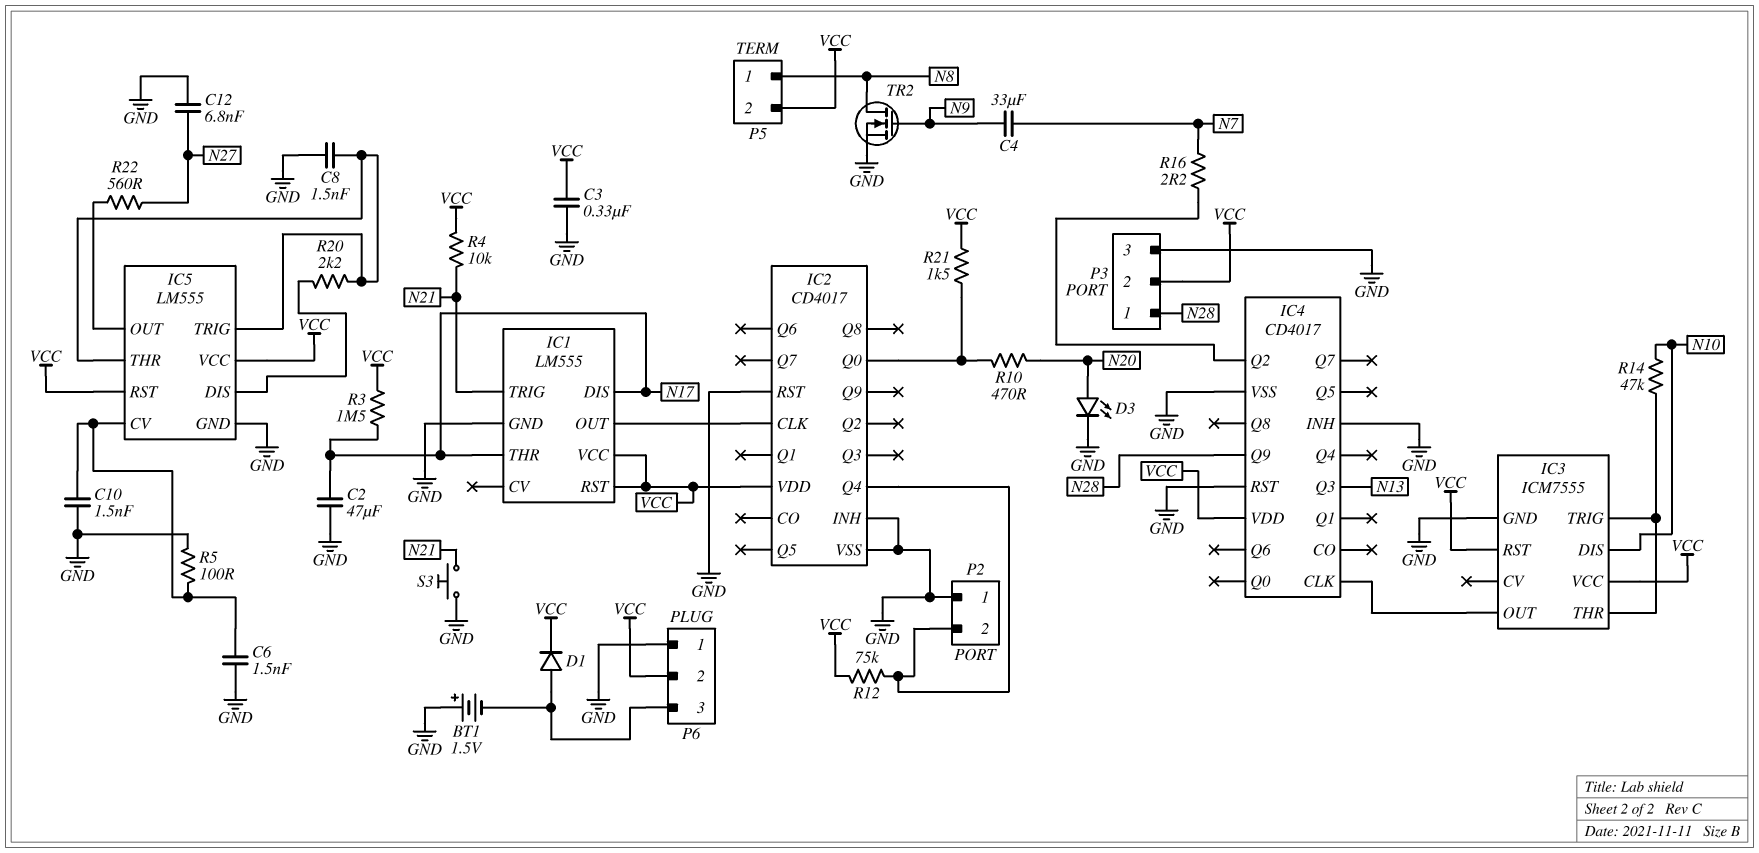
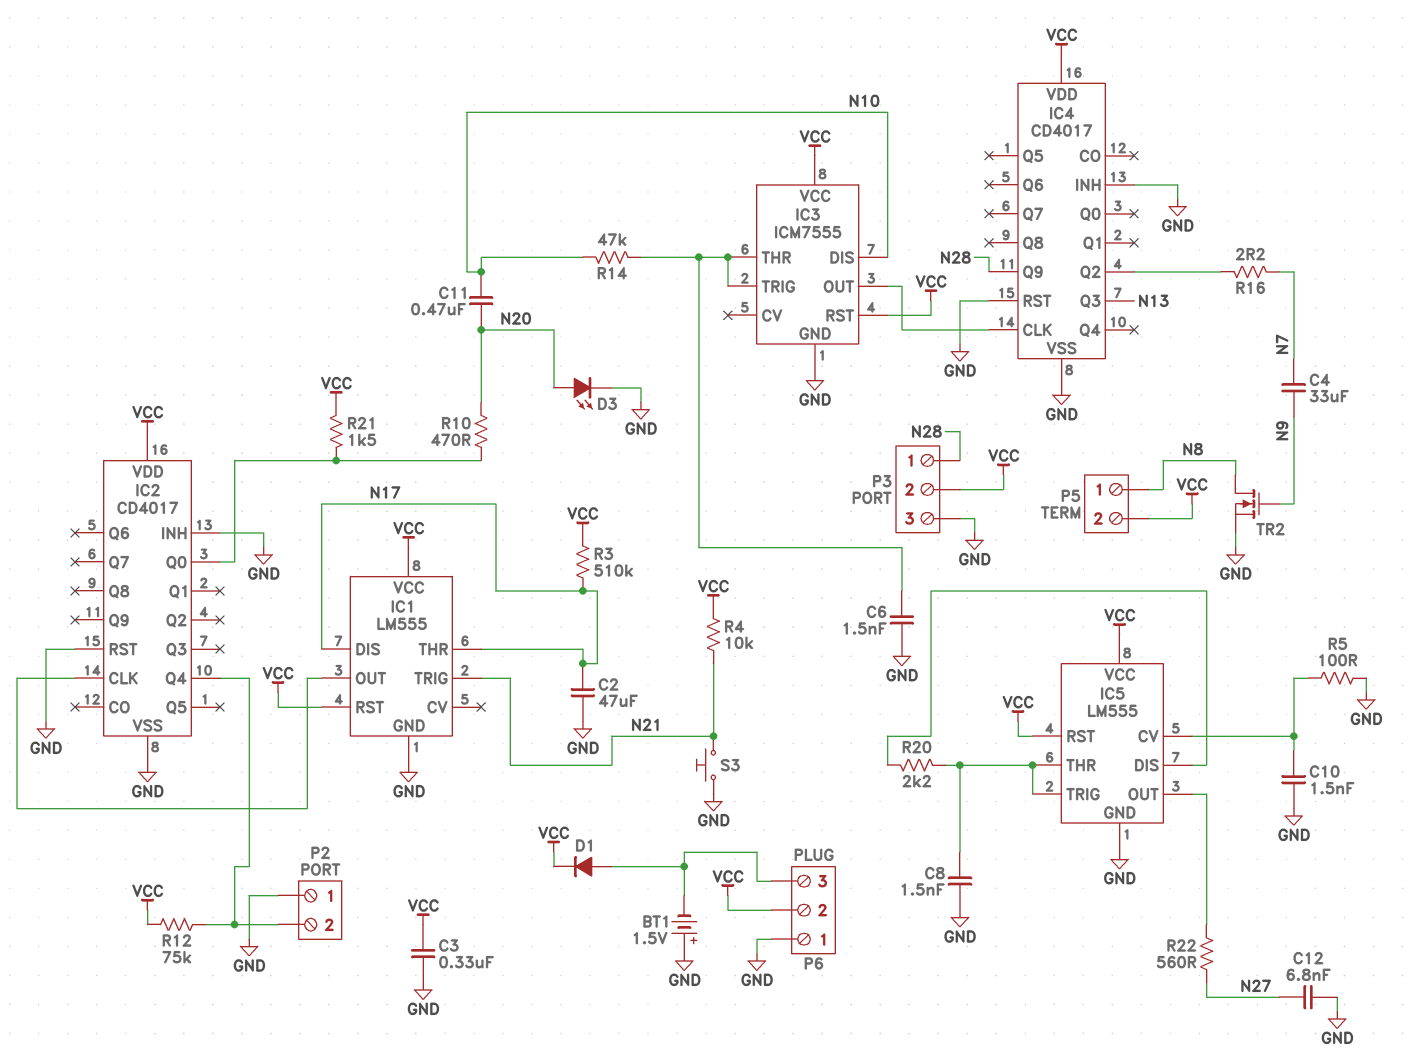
C6: 1.5nF (GND, IC5/CV) -> 1.5nF (GND, IC3/THR)
C11: none -> 470nF (N10, N20)
R3: 1.5M (N17, VCC) -> 510k (N17, VCC)

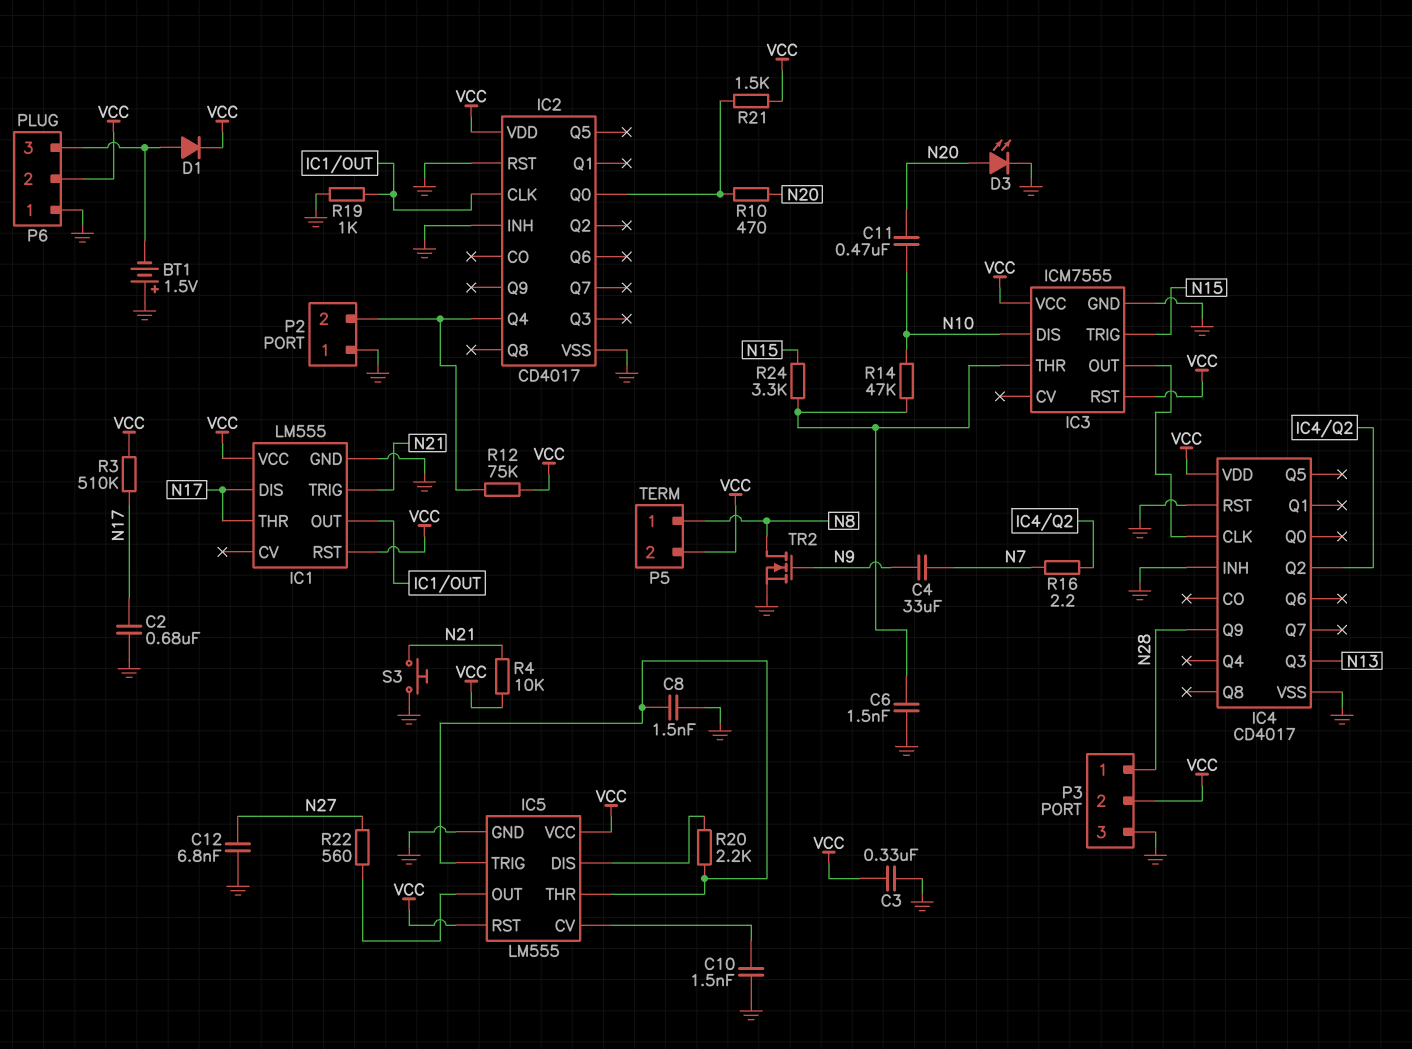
C2: 47uF (GND, N17) -> 680nF (GND, N17)
IC3 pin TRIG: IC3/THR -> N15
R5: 100 (GND, IC5/CV) -> none
R19: none -> 1k (GND, IC1/OUT)
R24: none -> 3.3k (IC3/THR, N15)

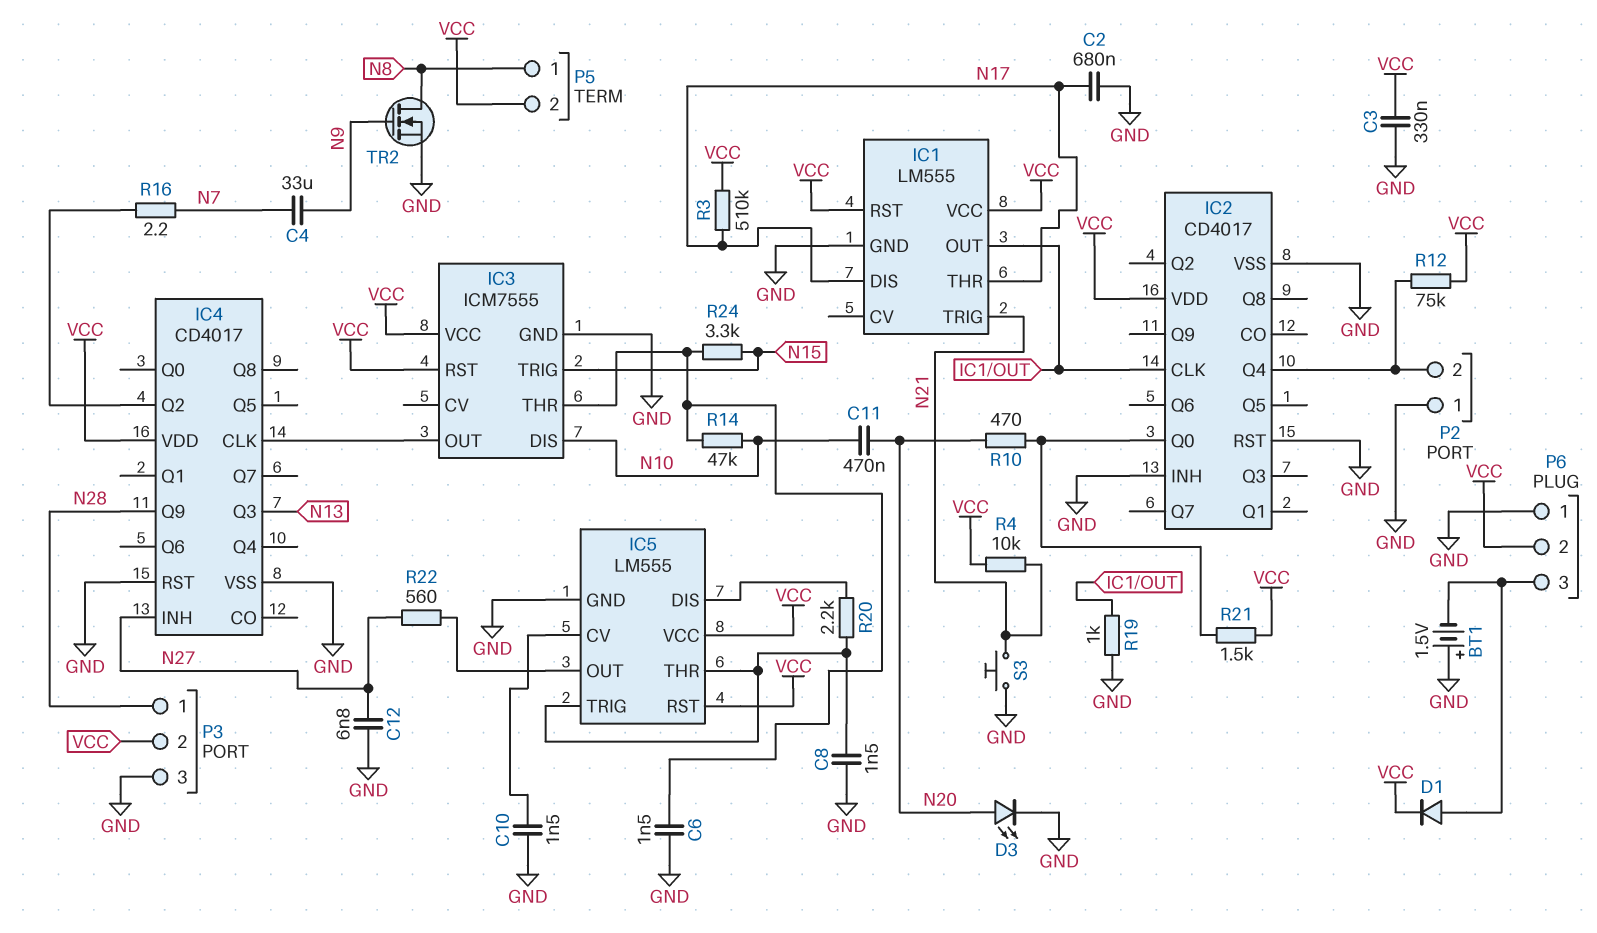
IC4 pin INH: GND -> N27

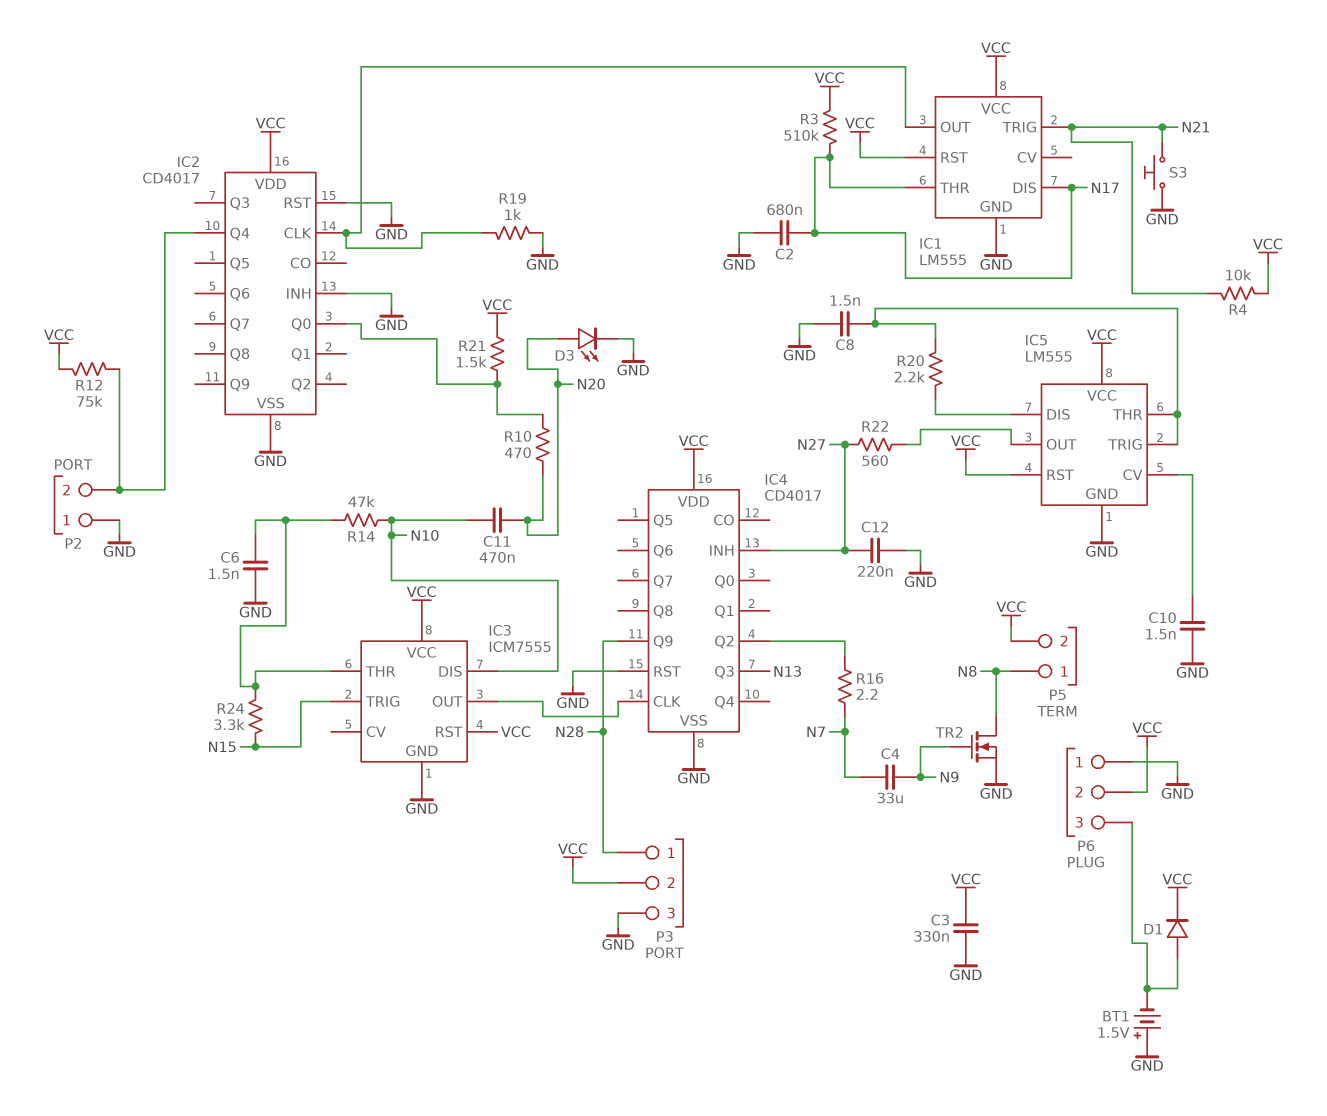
C12: 6.8nF (GND, N27) -> 220nF (GND, N27)

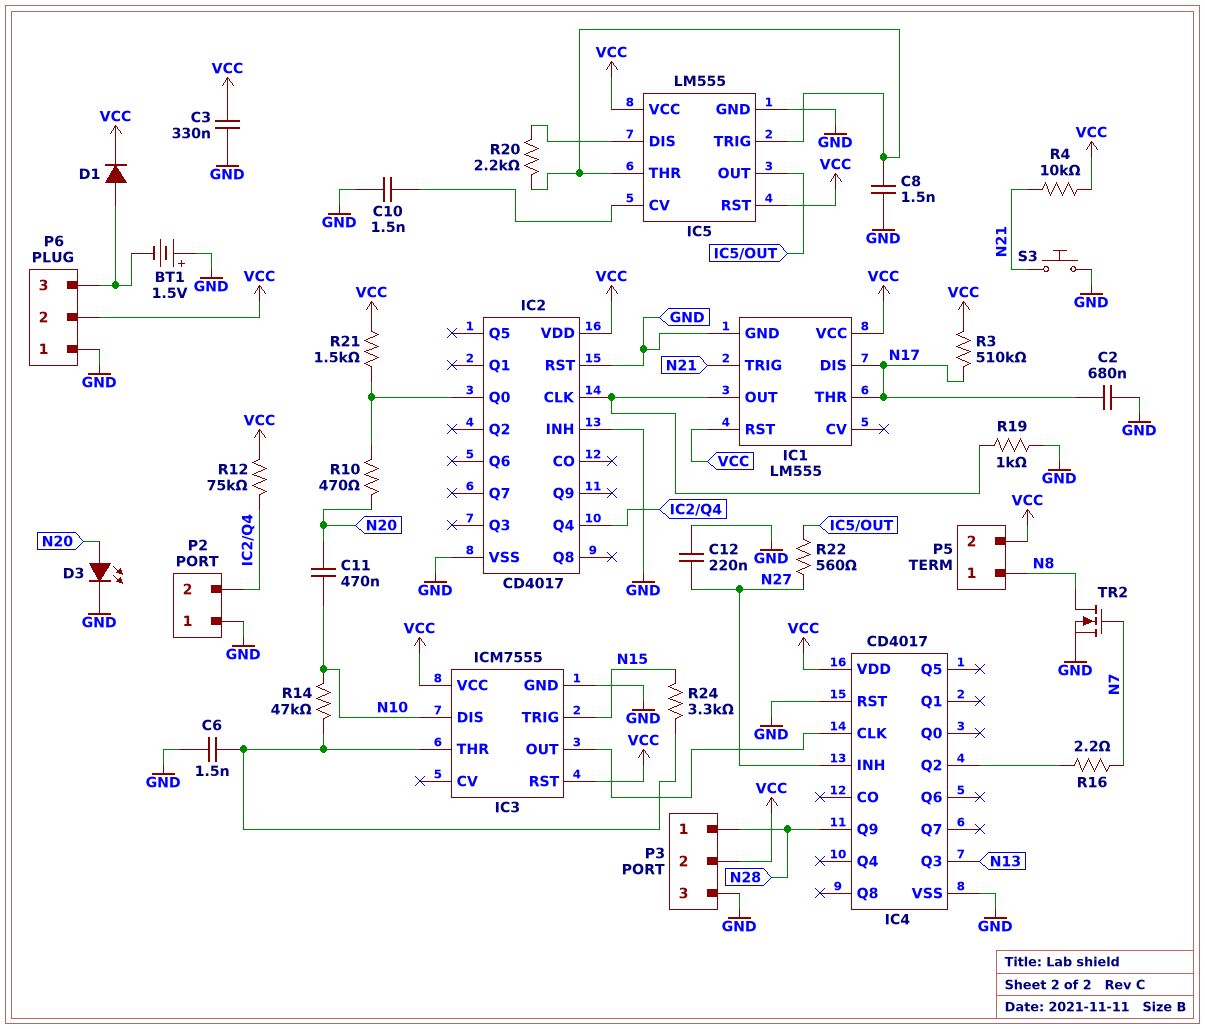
C4: 33uF (N7, N9) -> none
TR2: NMOS (G N9, D N8, S GND) -> NMOS (G N7, D N8, S GND)

